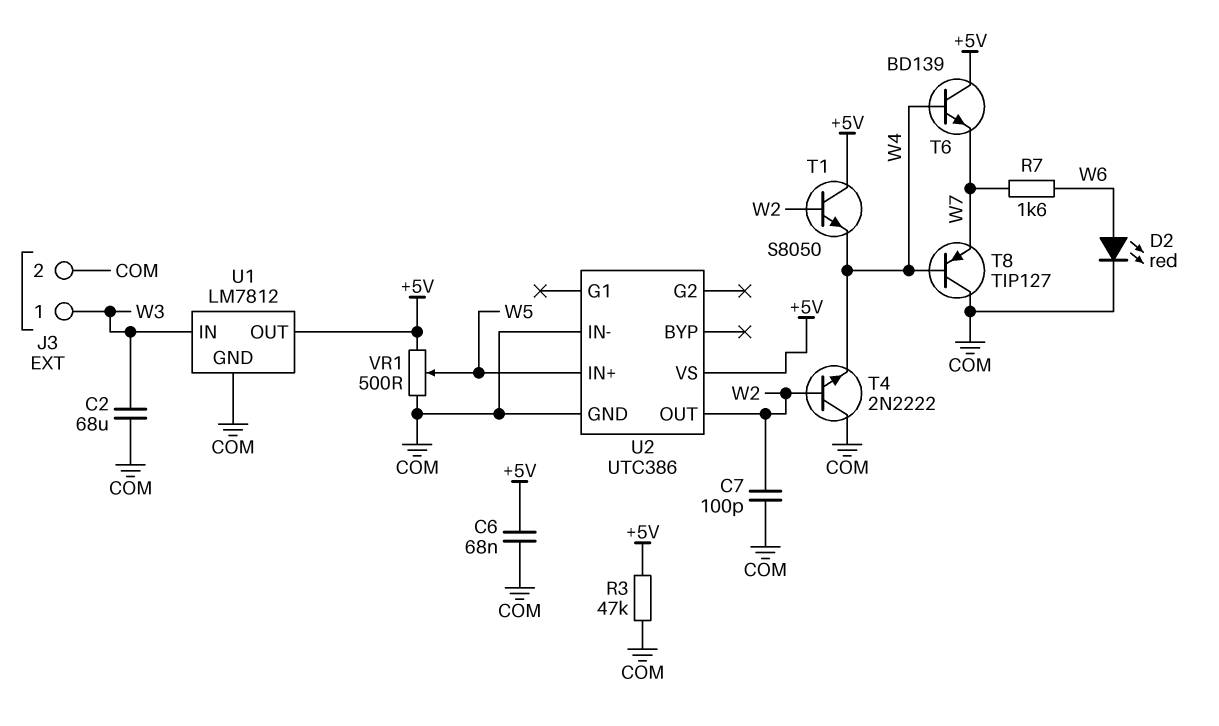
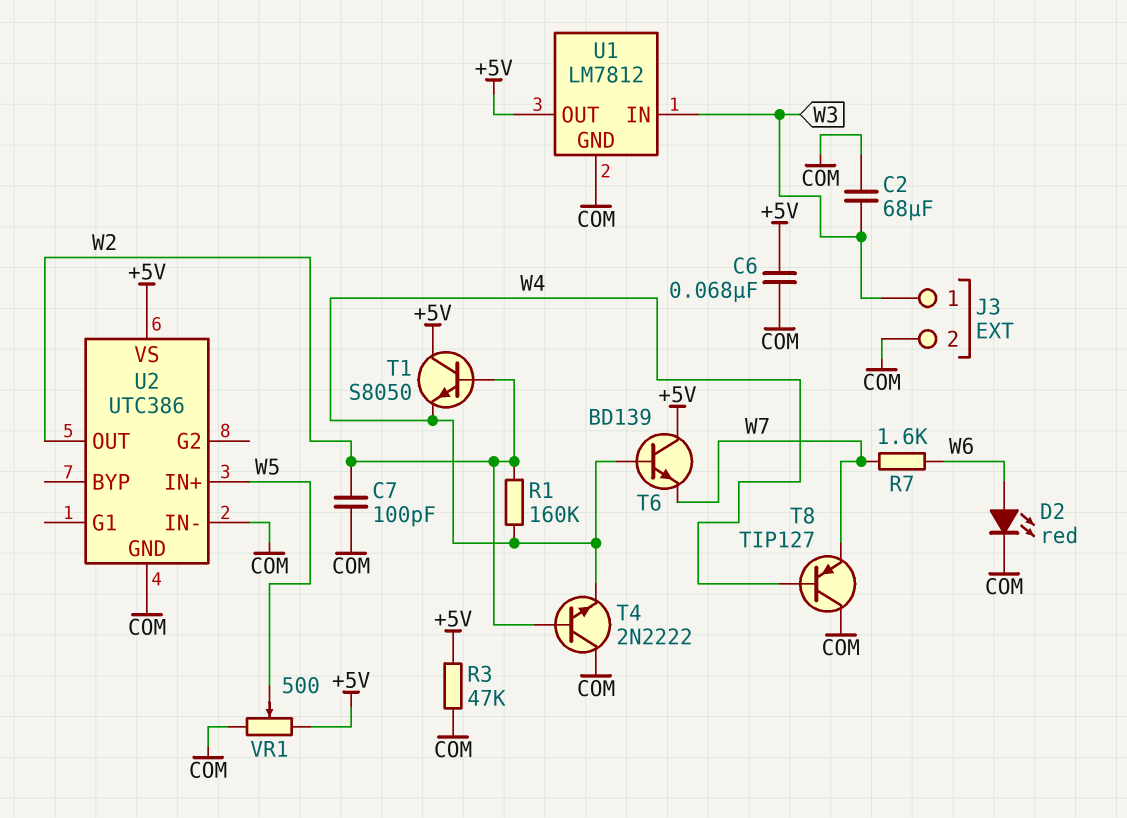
R1: none -> 160k (W2, W4)

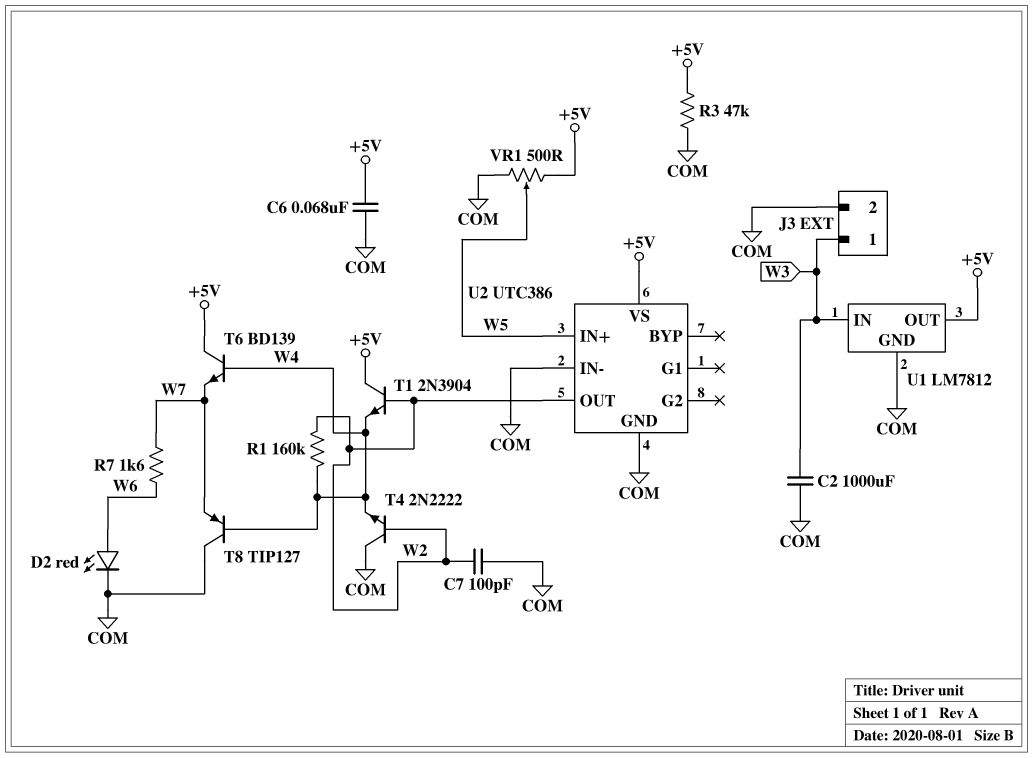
C2: 68uF (COM, W3) -> 1000uF (COM, W3)
T1: NPN S8050 (B W2, C +5V, E W4) -> NPN 2N3904 (B W2, C +5V, E W4)

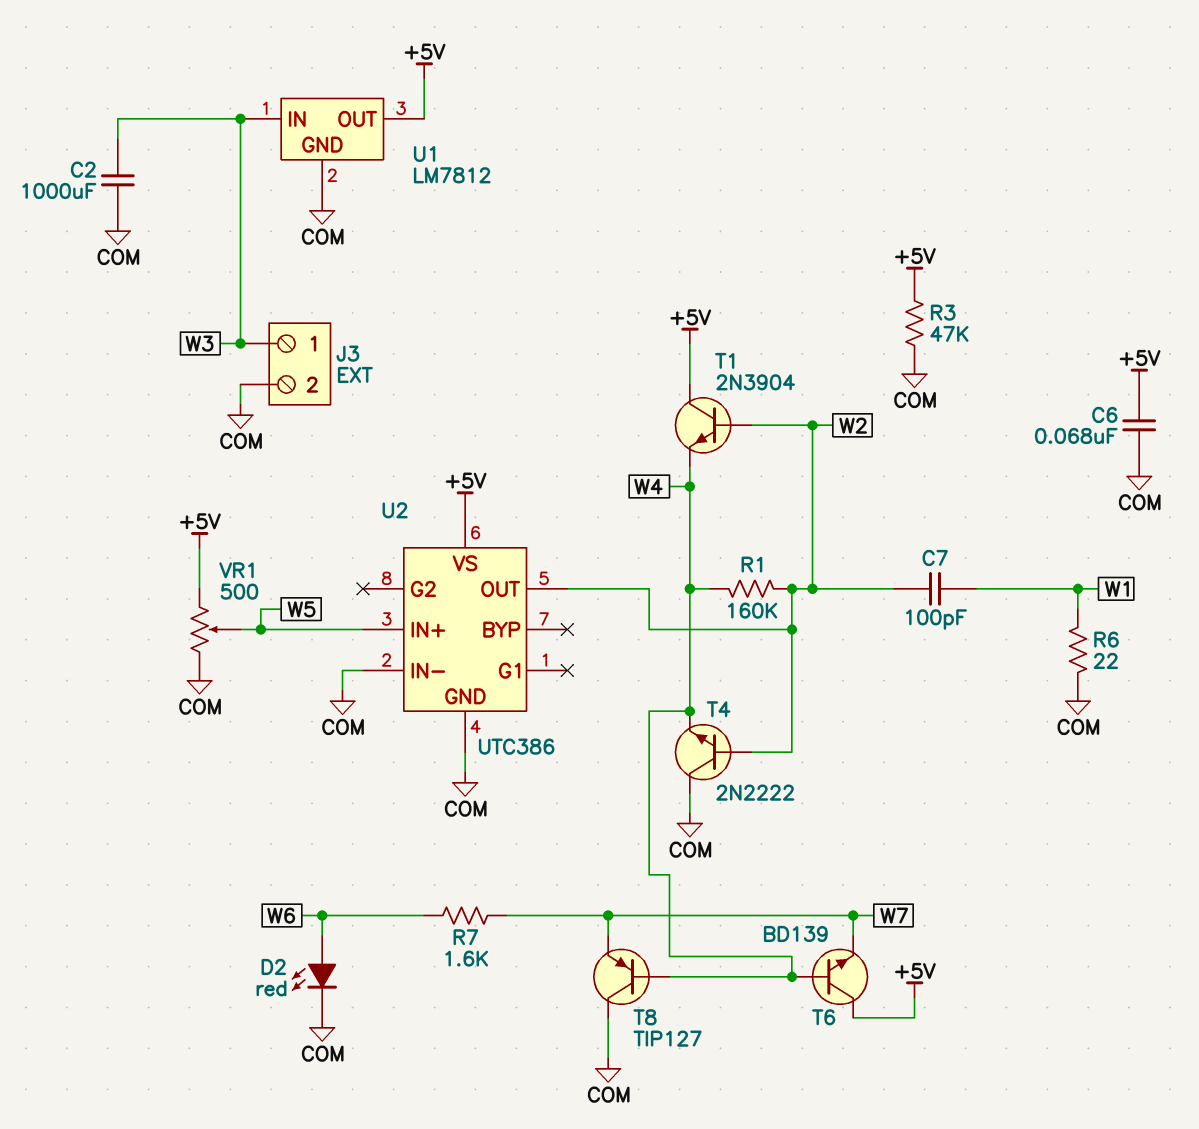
C7: 100pF (COM, W2) -> 100pF (W1, W2)
R6: none -> 22 (COM, W1)

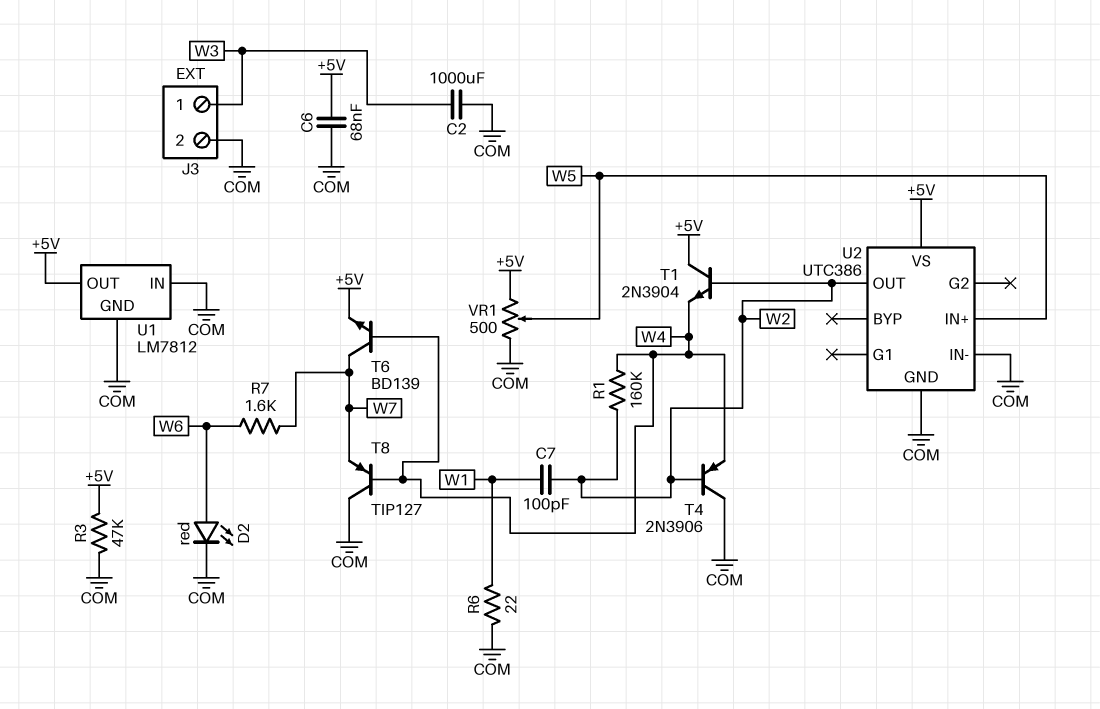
T4: NPN 2N2222 (B W2, C COM, E W4) -> PNP 2N3906 (B W2, C COM, E W4)
T6: NPN BD139 (B W4, C +5V, E W7) -> NPN BD139 (B W4, C W7, E +5V)
U1 pin IN: W3 -> COM

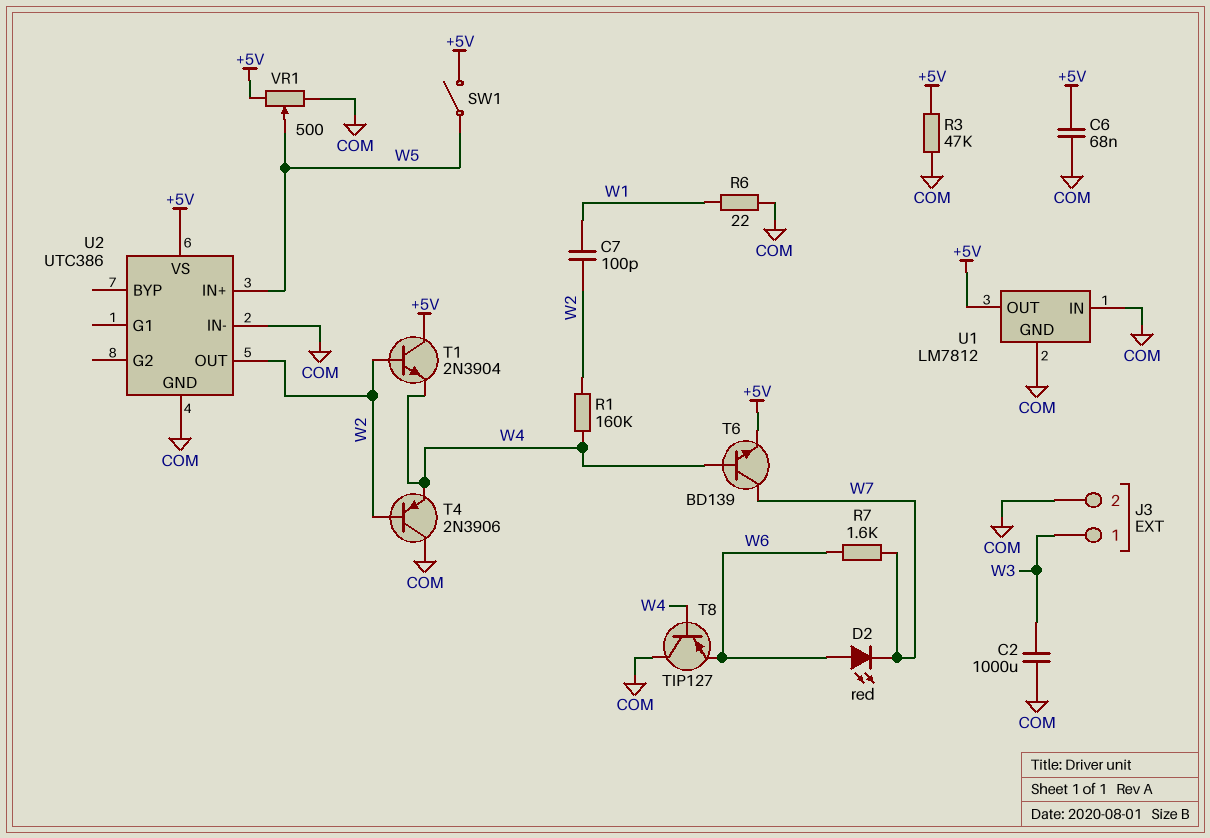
D2: LED red (A W6, K COM) -> LED red (A W6, K W7)
SW1: none -> switch (+5V, W5)
T8: PNP TIP127 (B W4, C COM, E W7) -> PNP TIP127 (B W4, C COM, E W6)

